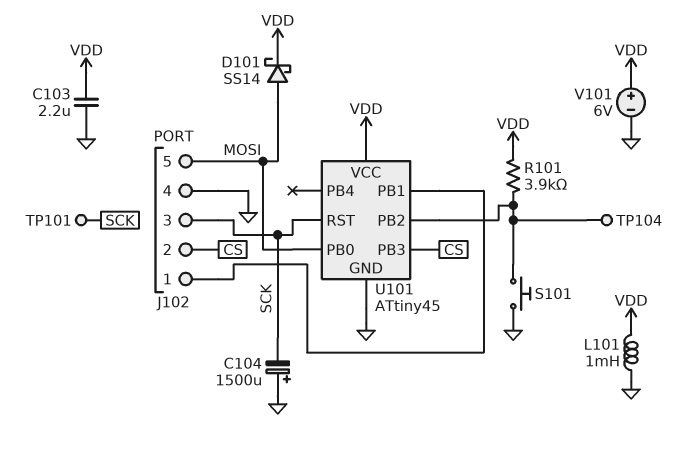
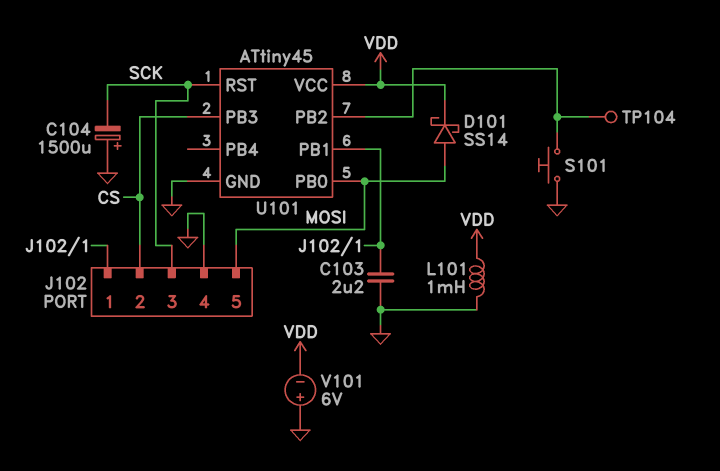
C103: 2.2uF (GND, VDD) -> 2.2uF (GND, J102/1)
R101: 3.9k (U101/PB2, VDD) -> none
TP101: test point (SCK) -> none
V101: 6V (plus VDD, minus GND) -> 6V (plus GND, minus VDD)

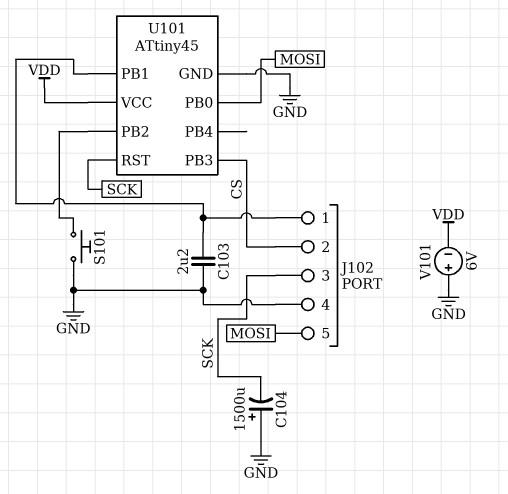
D101: schottky SS14 (A MOSI, K VDD) -> none
L101: 1mH (GND, VDD) -> none
TP104: test point (U101/PB2) -> none

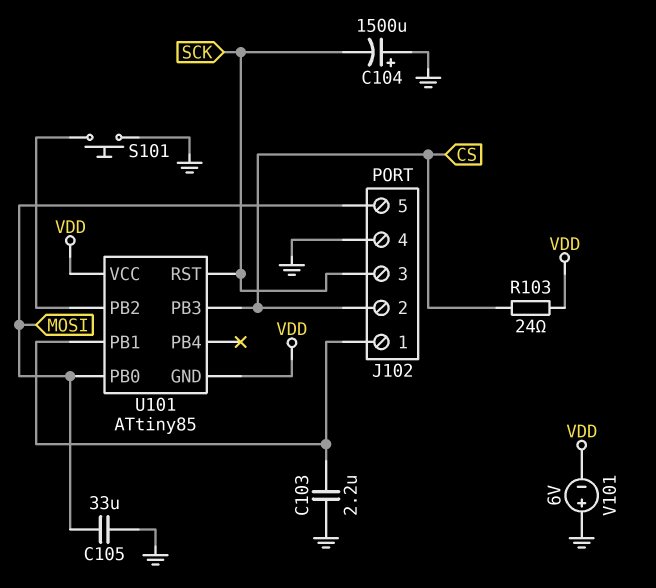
C105: none -> 33uF (GND, MOSI)
R103: none -> 24 (CS, VDD)
U101: ATtiny45 -> ATtiny85
U101 pin GND: GND -> VDD

